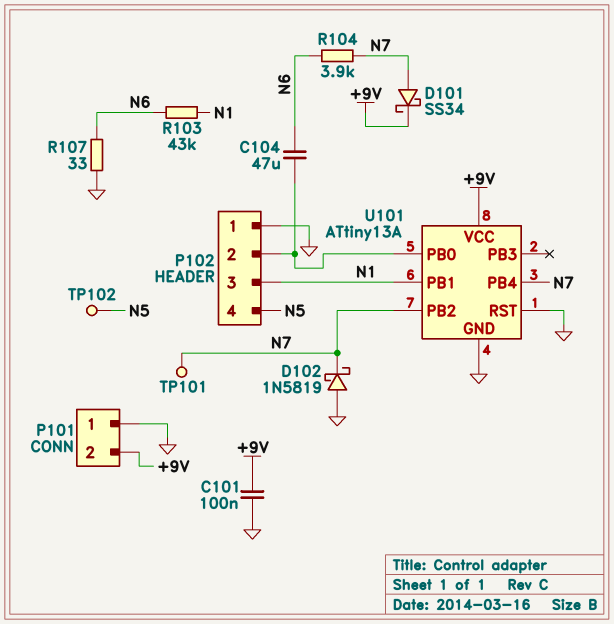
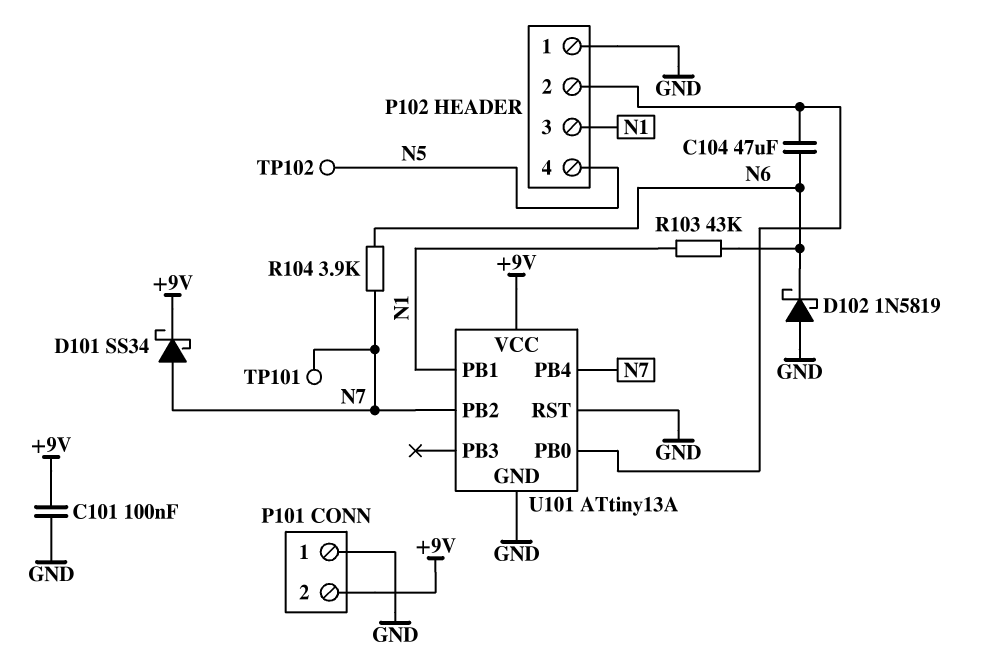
D102: schottky 1N5819 (A GND, K N7) -> schottky 1N5819 (A GND, K N6)
R107: 33 (GND, N6) -> none

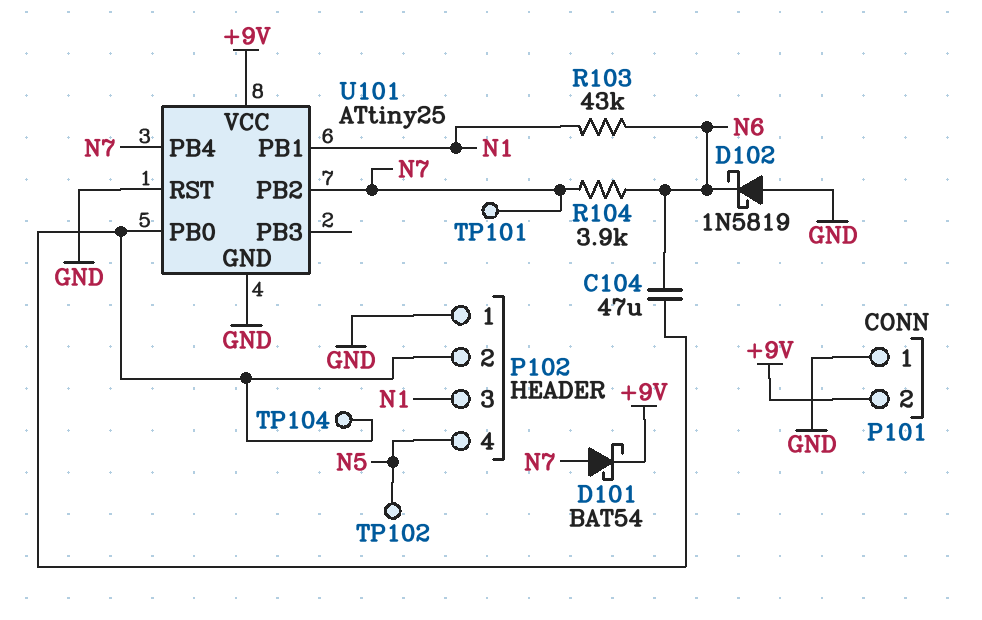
C101: 100nF (+9V, GND) -> none
D101: schottky SS34 (A N7, K +9V) -> schottky BAT54 (A N7, K +9V)
TP104: none -> test point (P102/2)
U101: ATtiny13A -> ATtiny25

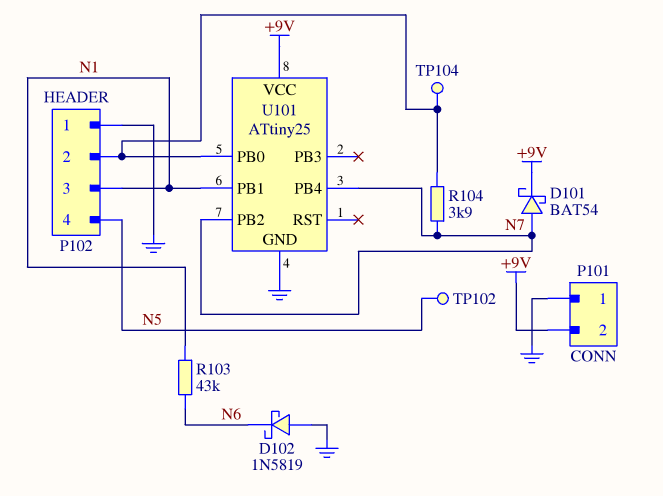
C104: 47uF (N6, P102/2) -> none
R104: 3.9k (N6, N7) -> 3.9k (N7, P102/2)
TP101: test point (N7) -> none
U101 pin RST: GND -> none

